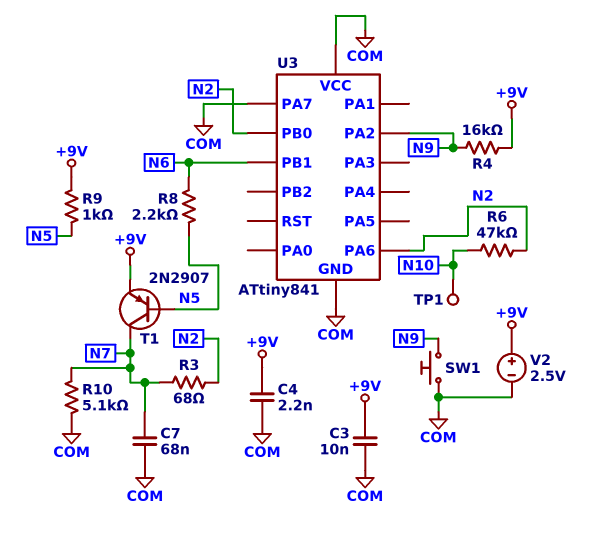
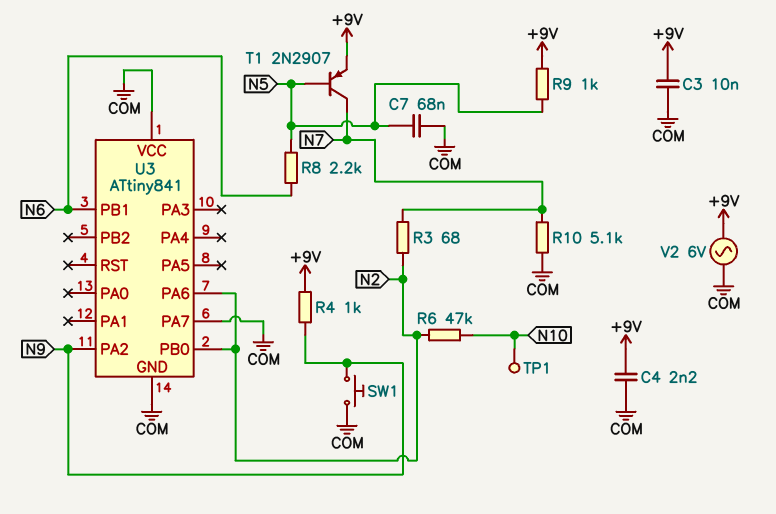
C7: 68nF (COM, N7) -> 68nF (COM, N5)
R4: 16k (+9V, N9) -> 1k (+9V, N9)
V2: 2.5V (plus +9V, minus COM) -> AC 6V (+9V, COM)

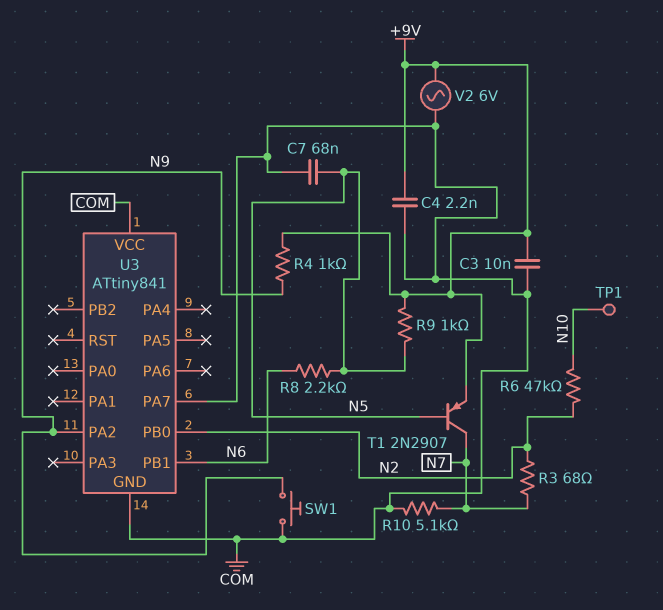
U3 pin PA6: N2 -> none

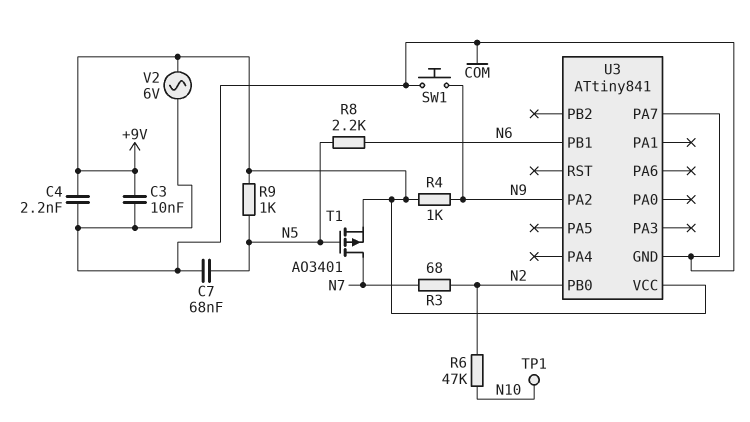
R10: 5.1k (COM, N7) -> none
T1: PNP 2N2907 (B N5, C N7, E +9V) -> PMOS AO3401 (G N5, D N7, S +9V)
U3 pin VCC: COM -> +9V

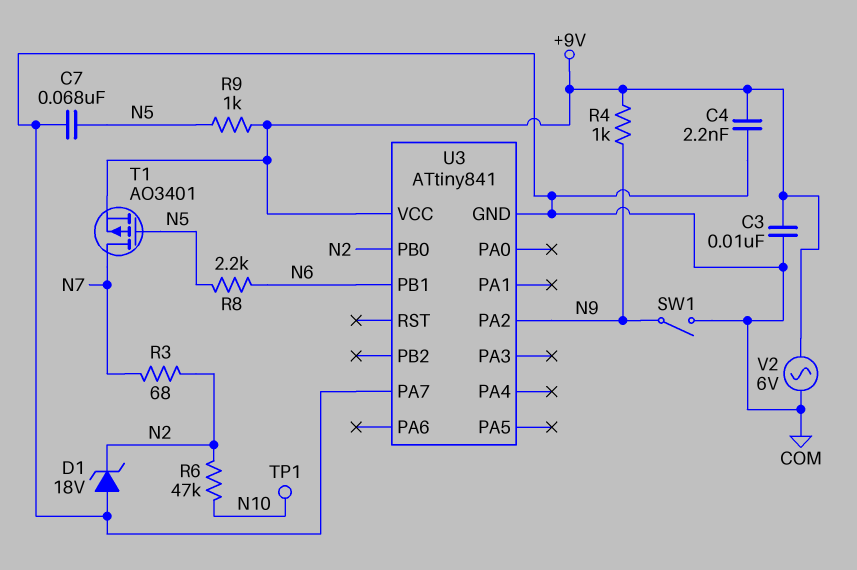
D1: none -> zener 18V (A COM, K N2)
SW1: button (COM, N9) -> switch (COM, N9)

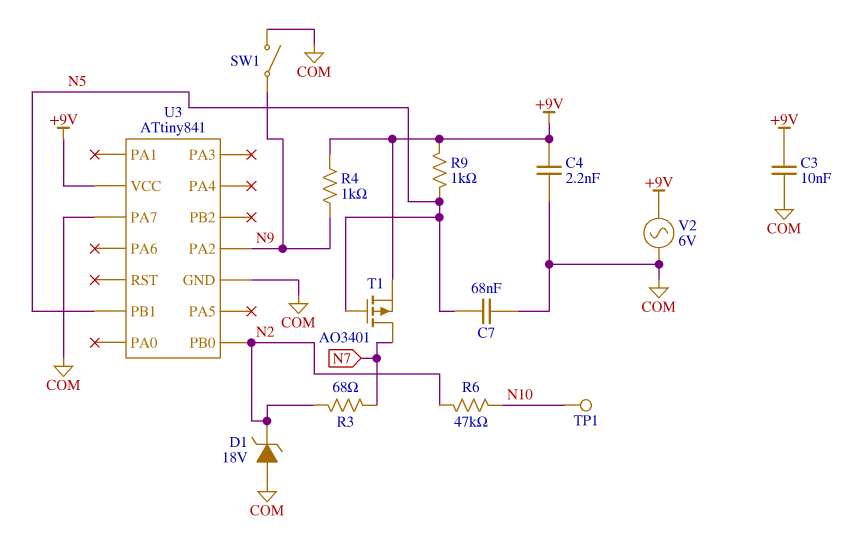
R8: 2.2k (N5, N6) -> none
U3 pin PB1: N6 -> N5

